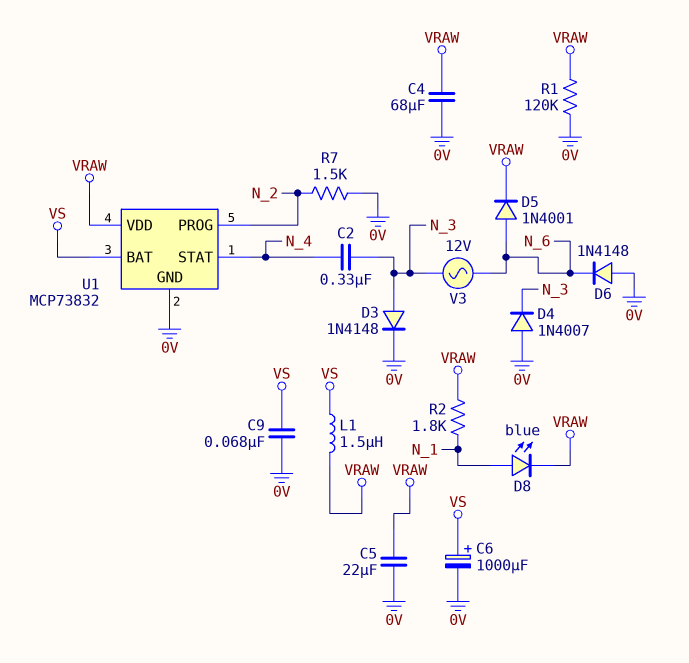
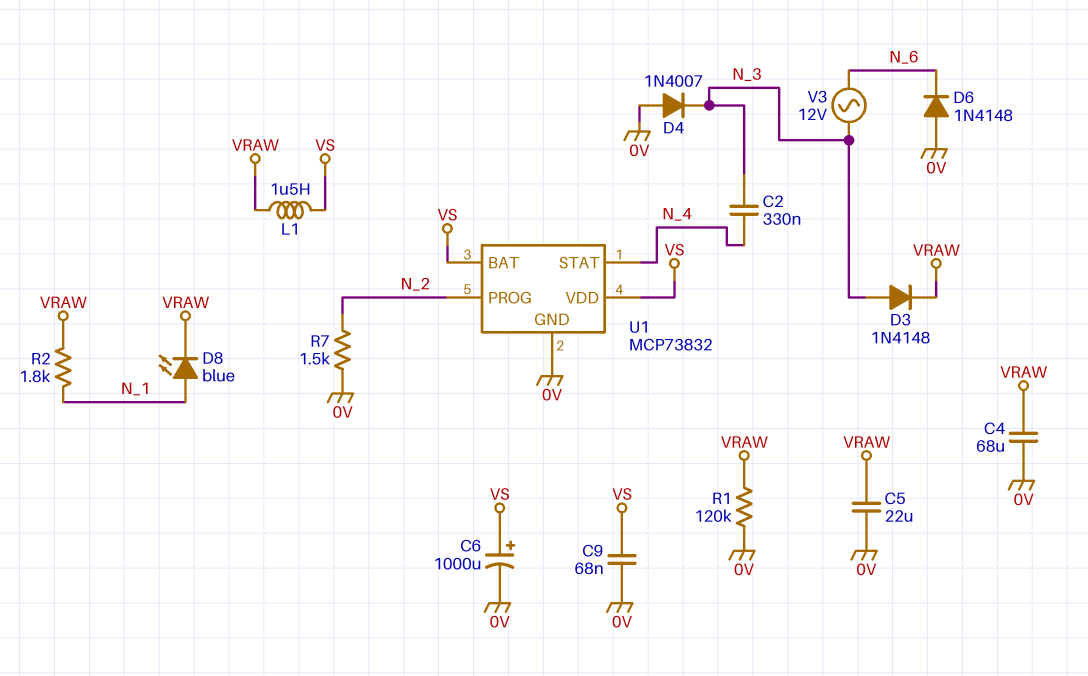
D3: diode 1N4148 (A N_3, K 0V) -> diode 1N4148 (A N_3, K VRAW)
D5: diode 1N4001 (A N_6, K VRAW) -> none
U1 pin VDD: VRAW -> VS

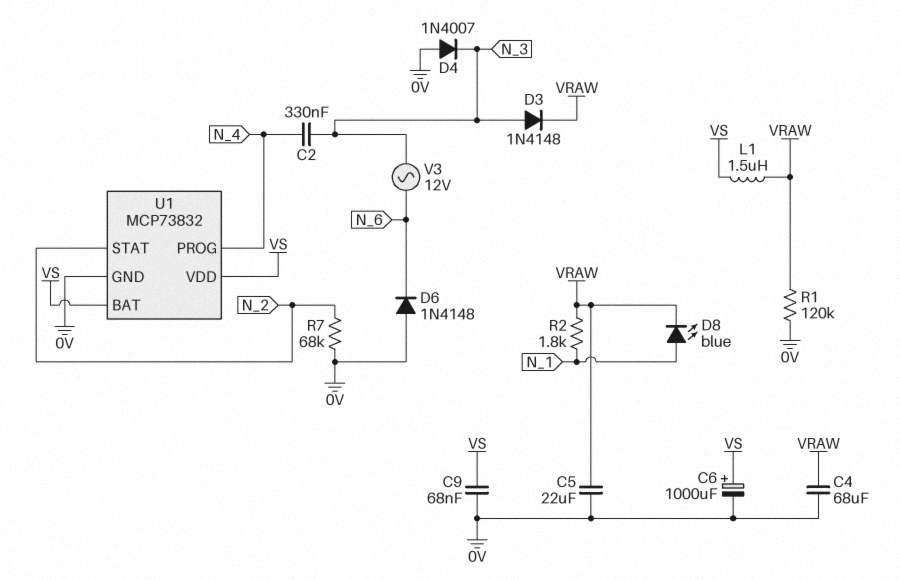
R7: 1.5k (0V, N_2) -> 68k (0V, N_2)
U1 pin PROG: N_2 -> N_4
U1 pin STAT: N_4 -> N_2

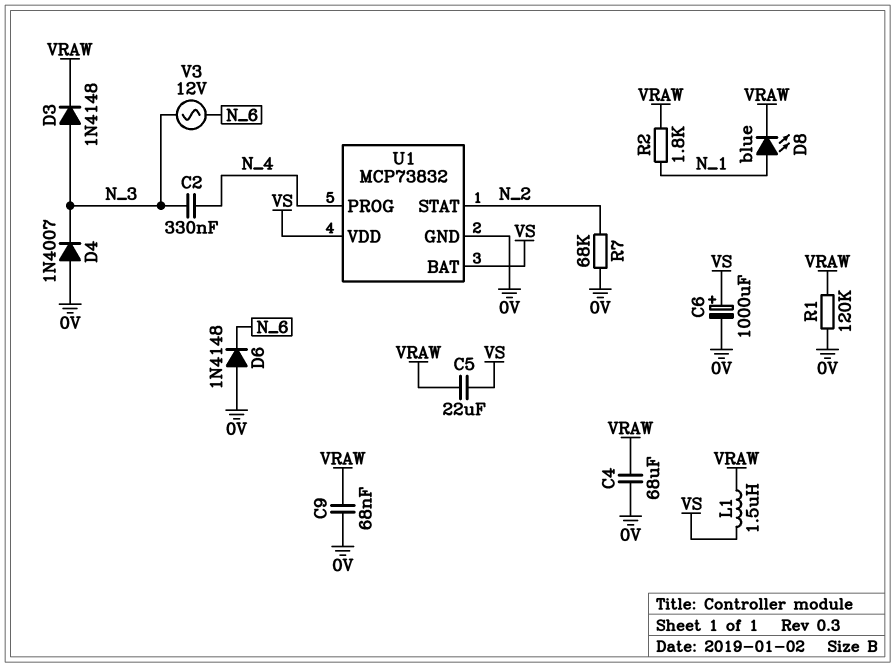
C5: 22uF (0V, VRAW) -> 22uF (VRAW, VS)
C9: 68nF (0V, VS) -> 68nF (0V, VRAW)

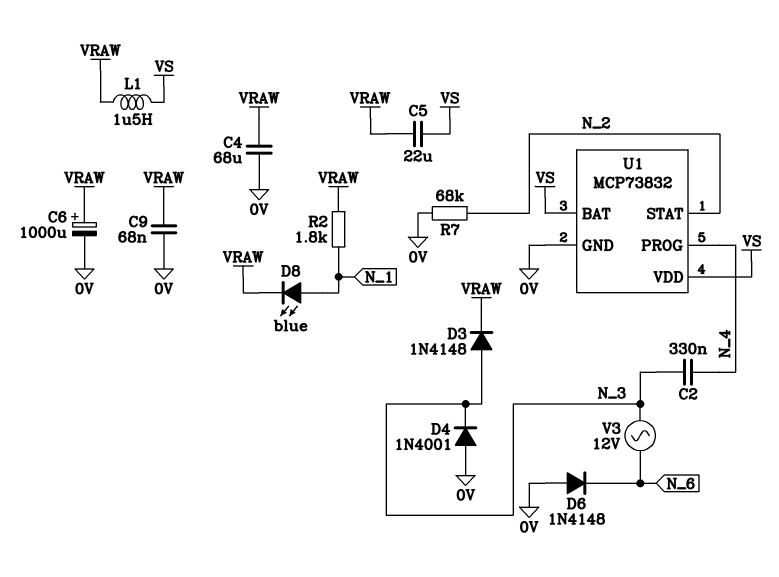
C6: 1000uF (plus VS, minus 0V) -> 1000uF (plus VRAW, minus 0V)
D4: diode 1N4007 (A 0V, K N_3) -> diode 1N4001 (A 0V, K N_3)
R1: 120k (0V, VRAW) -> none

